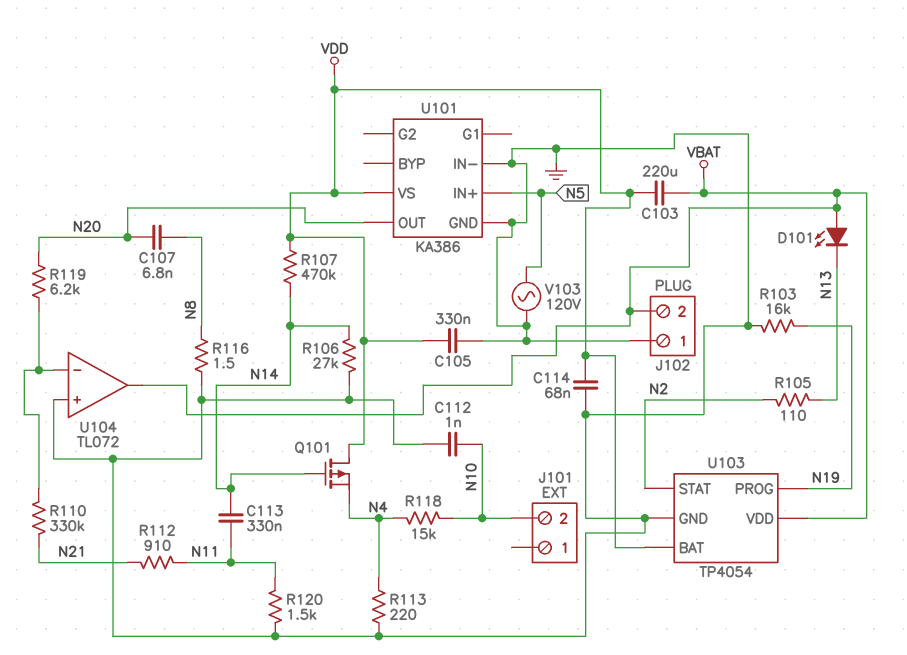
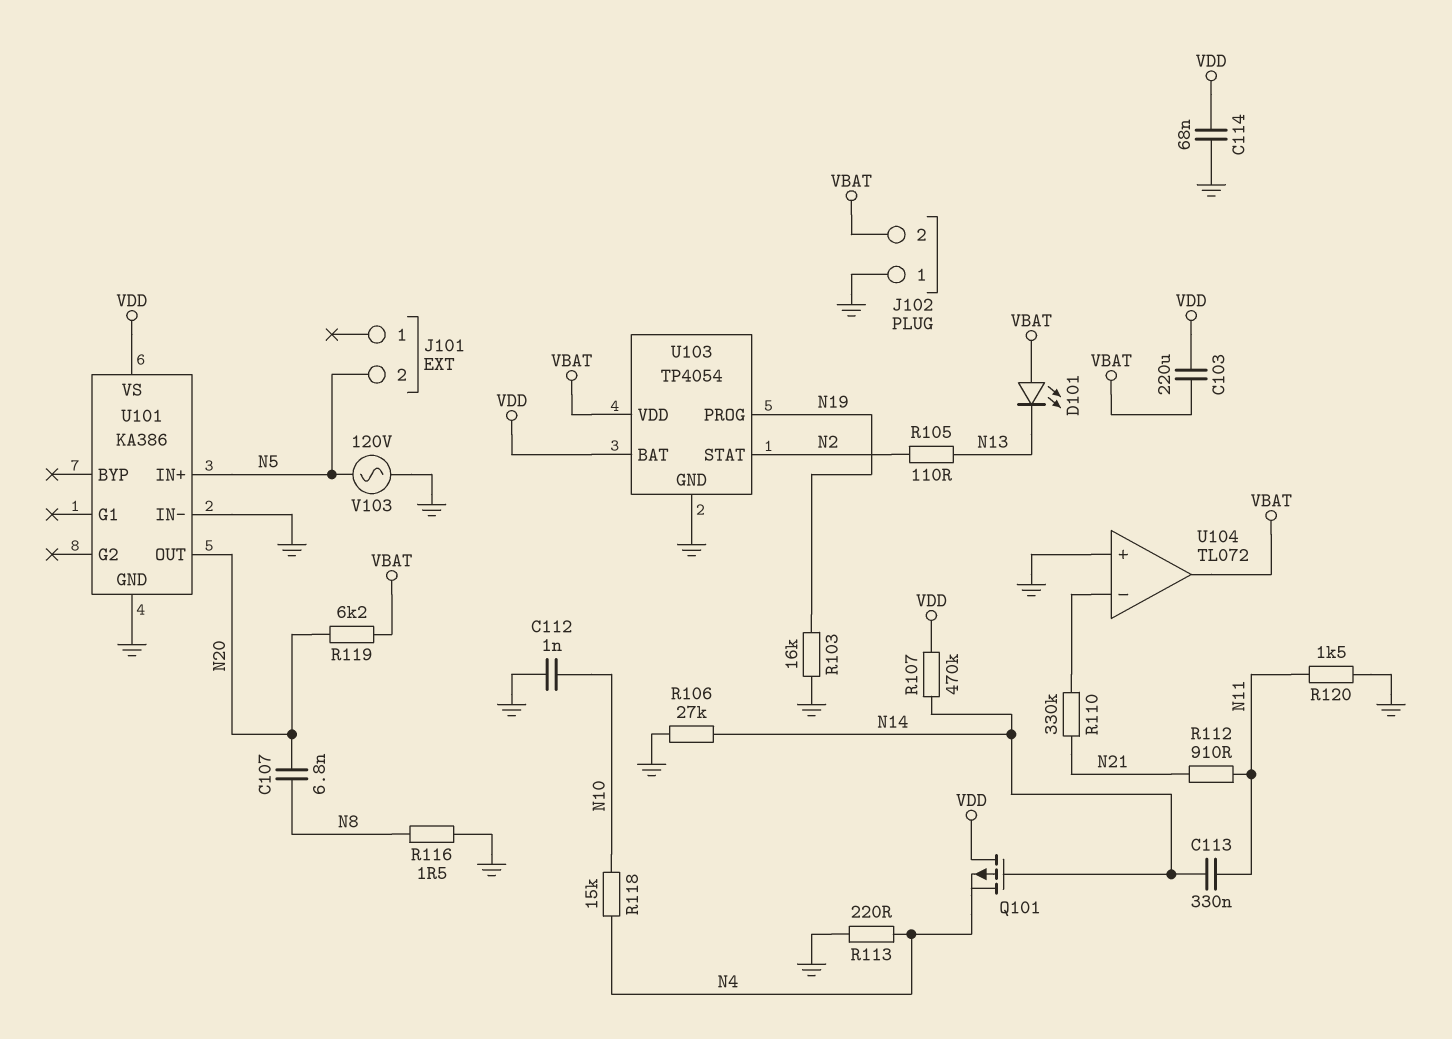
C105: 330nF (GND, VDD) -> none
J101 pin 2: N10 -> N5
R119: 6.2k (N20, U104/in-) -> 6.2k (N20, VBAT)

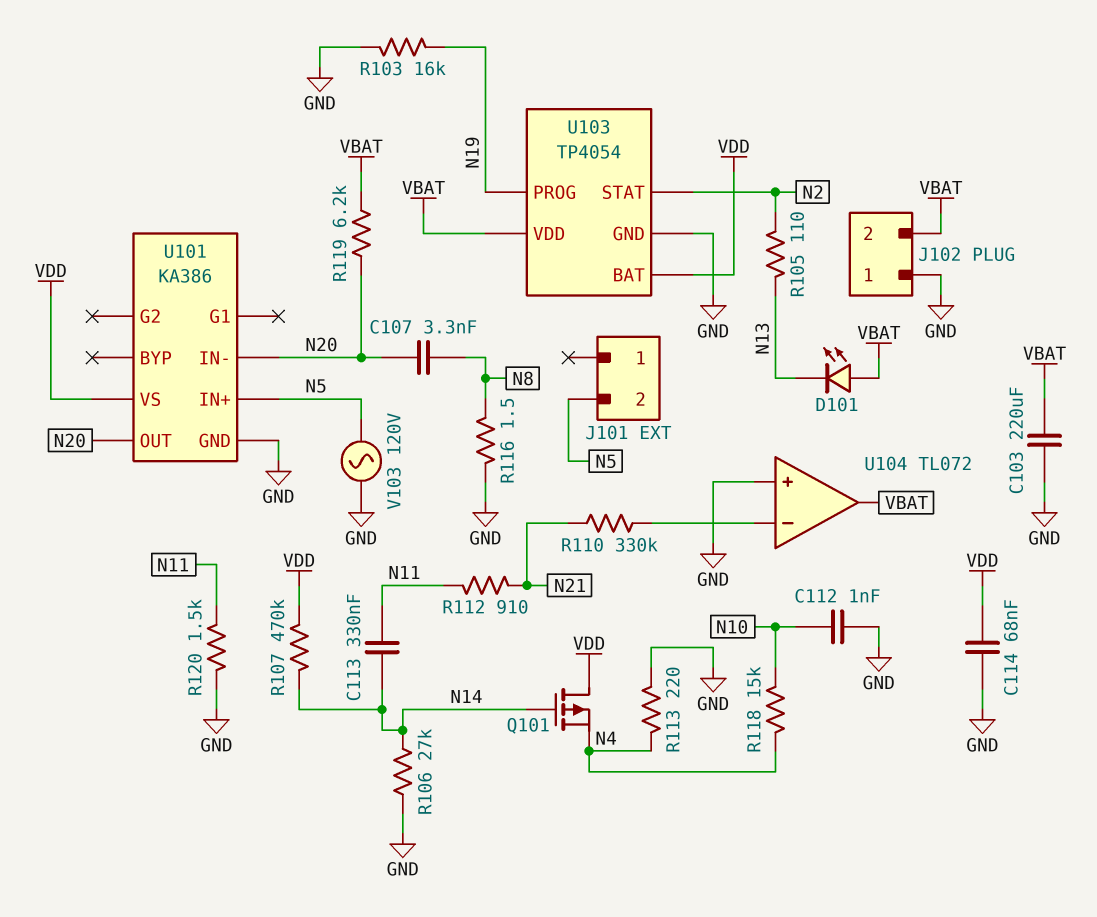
C103: 220uF (VBAT, VDD) -> 220uF (GND, VBAT)
C107: 6.8nF (N8, N20) -> 3.3nF (N8, N20)
U101 pin IN-: GND -> N20

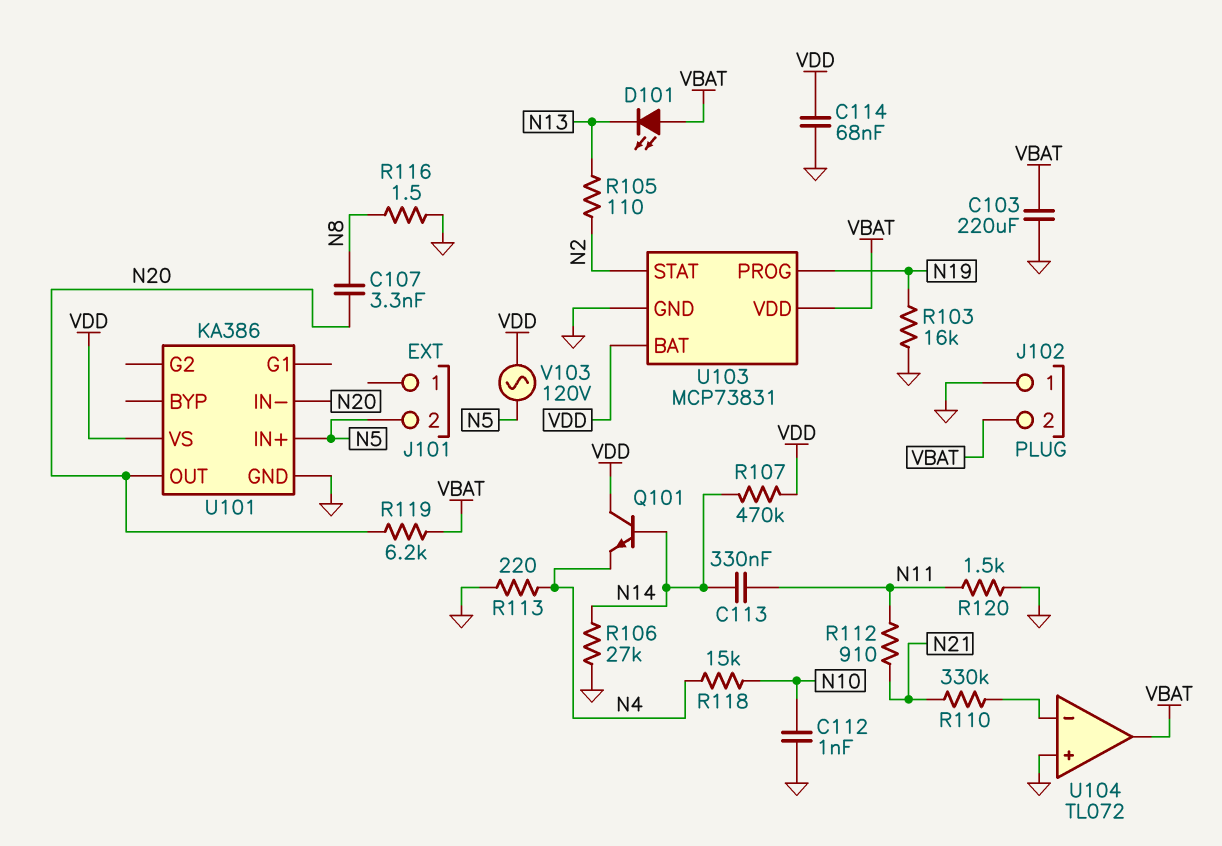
Q101: PMOS (G N14, D VDD, S N4) -> NPN (B N14, C VDD, E N4)
U103: TP4054 -> MCP73831
V103: AC 120V (GND, N5) -> AC 120V (N5, VDD)

